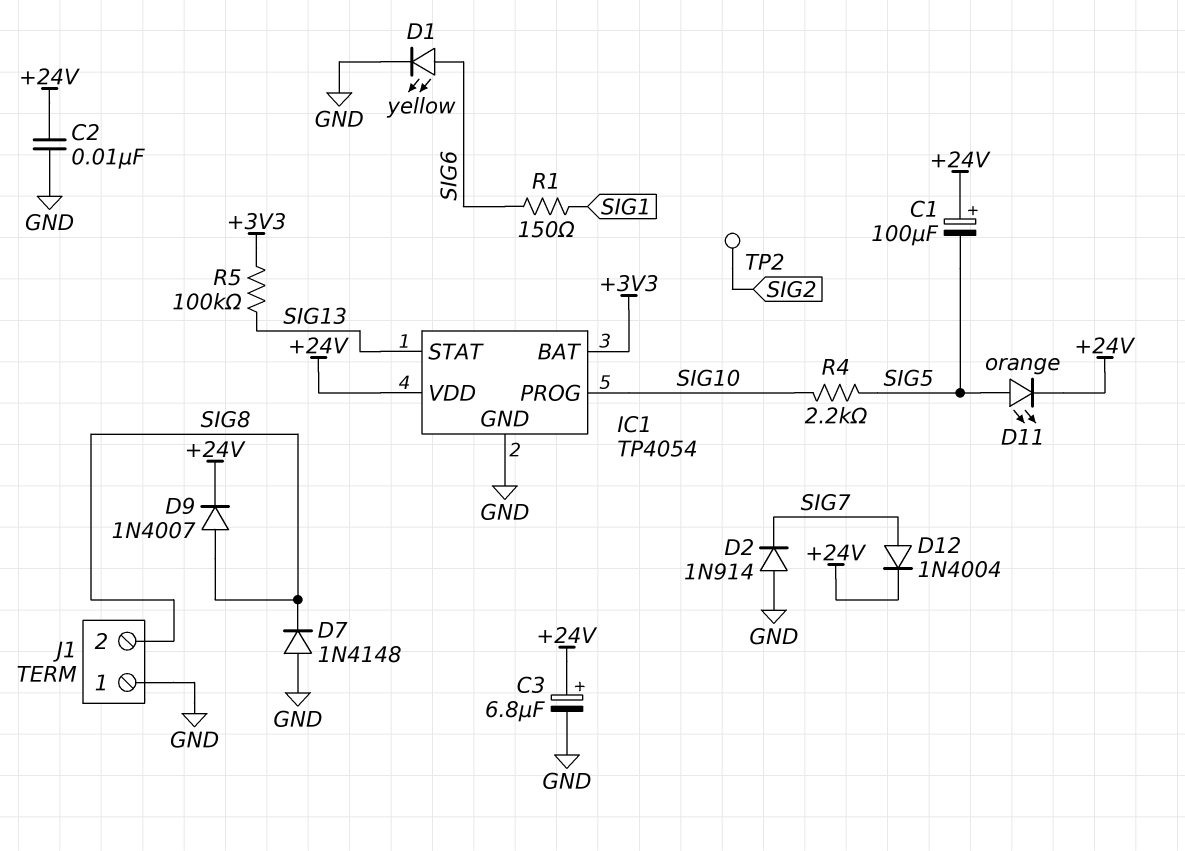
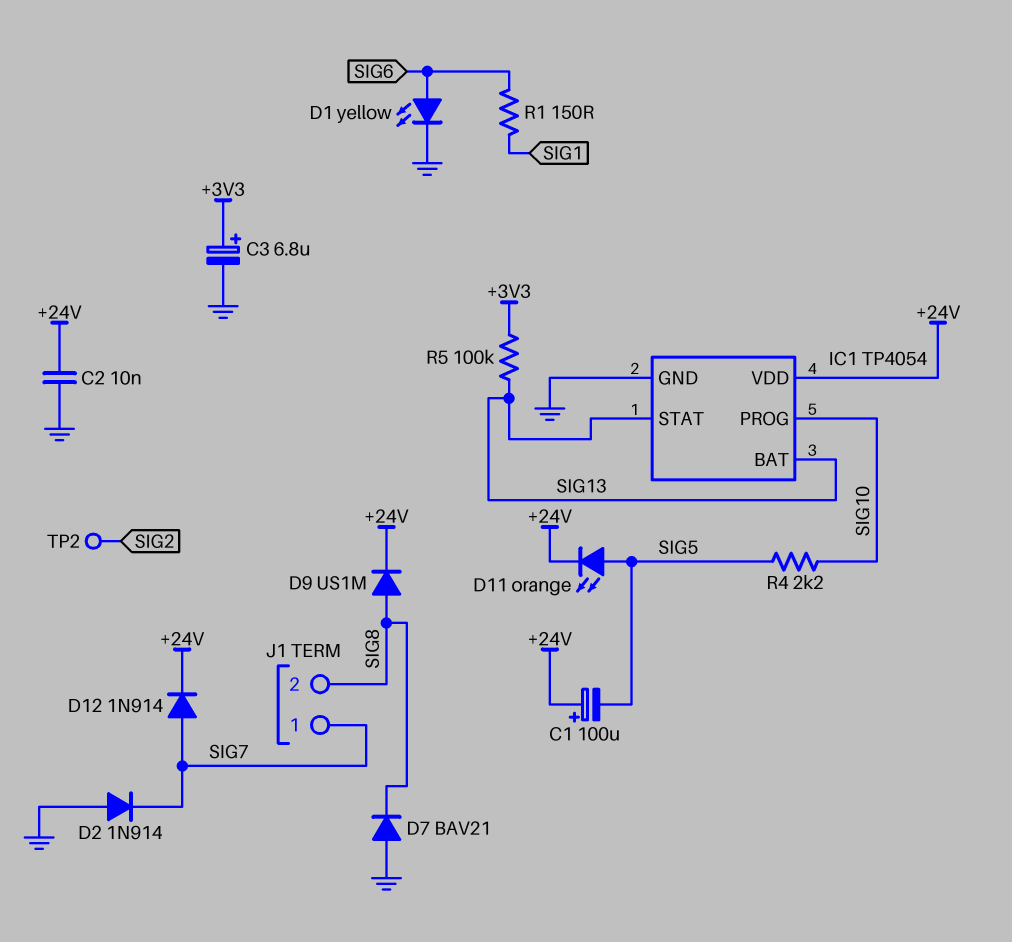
C3: 6.8uF (plus +24V, minus GND) -> 6.8uF (plus +3V3, minus GND)
D7: diode 1N4148 (A GND, K SIG8) -> diode BAV21 (A GND, K SIG8)
D9: diode 1N4007 (A SIG8, K +24V) -> diode US1M (A SIG8, K +24V)
D12: diode 1N4004 (A SIG7, K +24V) -> diode 1N914 (A SIG7, K +24V)
IC1 pin BAT: +3V3 -> SIG13
J1 pin 1: GND -> SIG7

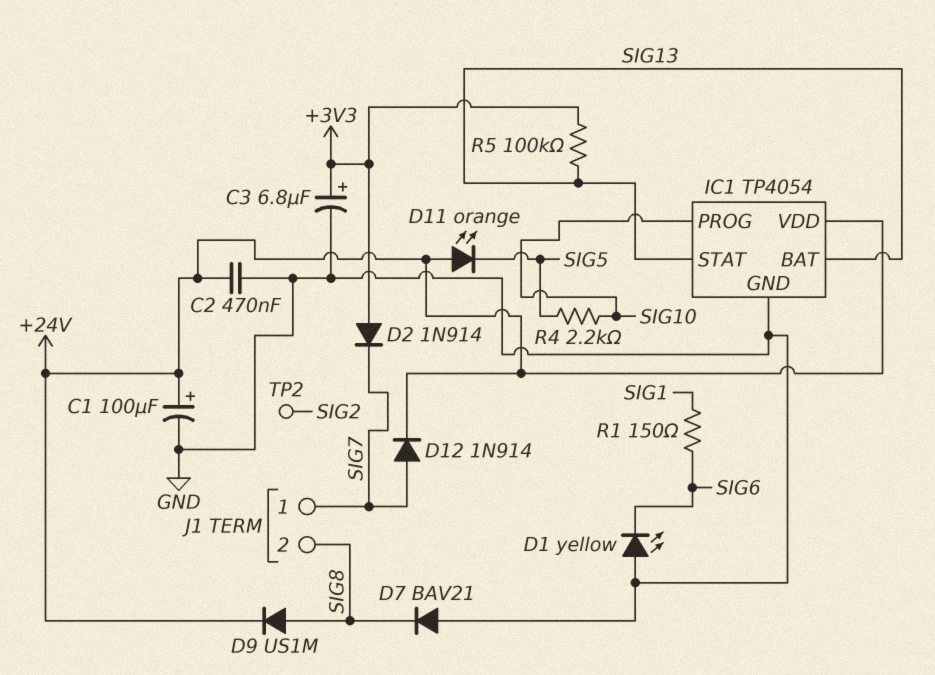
C1: 100uF (plus +24V, minus SIG5) -> 100uF (plus +24V, minus GND)
C2: 10nF (+24V, GND) -> 470nF (+24V, GND)
D1: LED yellow (A SIG6, K GND) -> LED yellow (A GND, K SIG6)
D2: diode 1N914 (A GND, K SIG7) -> diode 1N914 (A +3V3, K SIG7)
D11: LED orange (A SIG5, K +24V) -> LED orange (A +24V, K SIG5)

